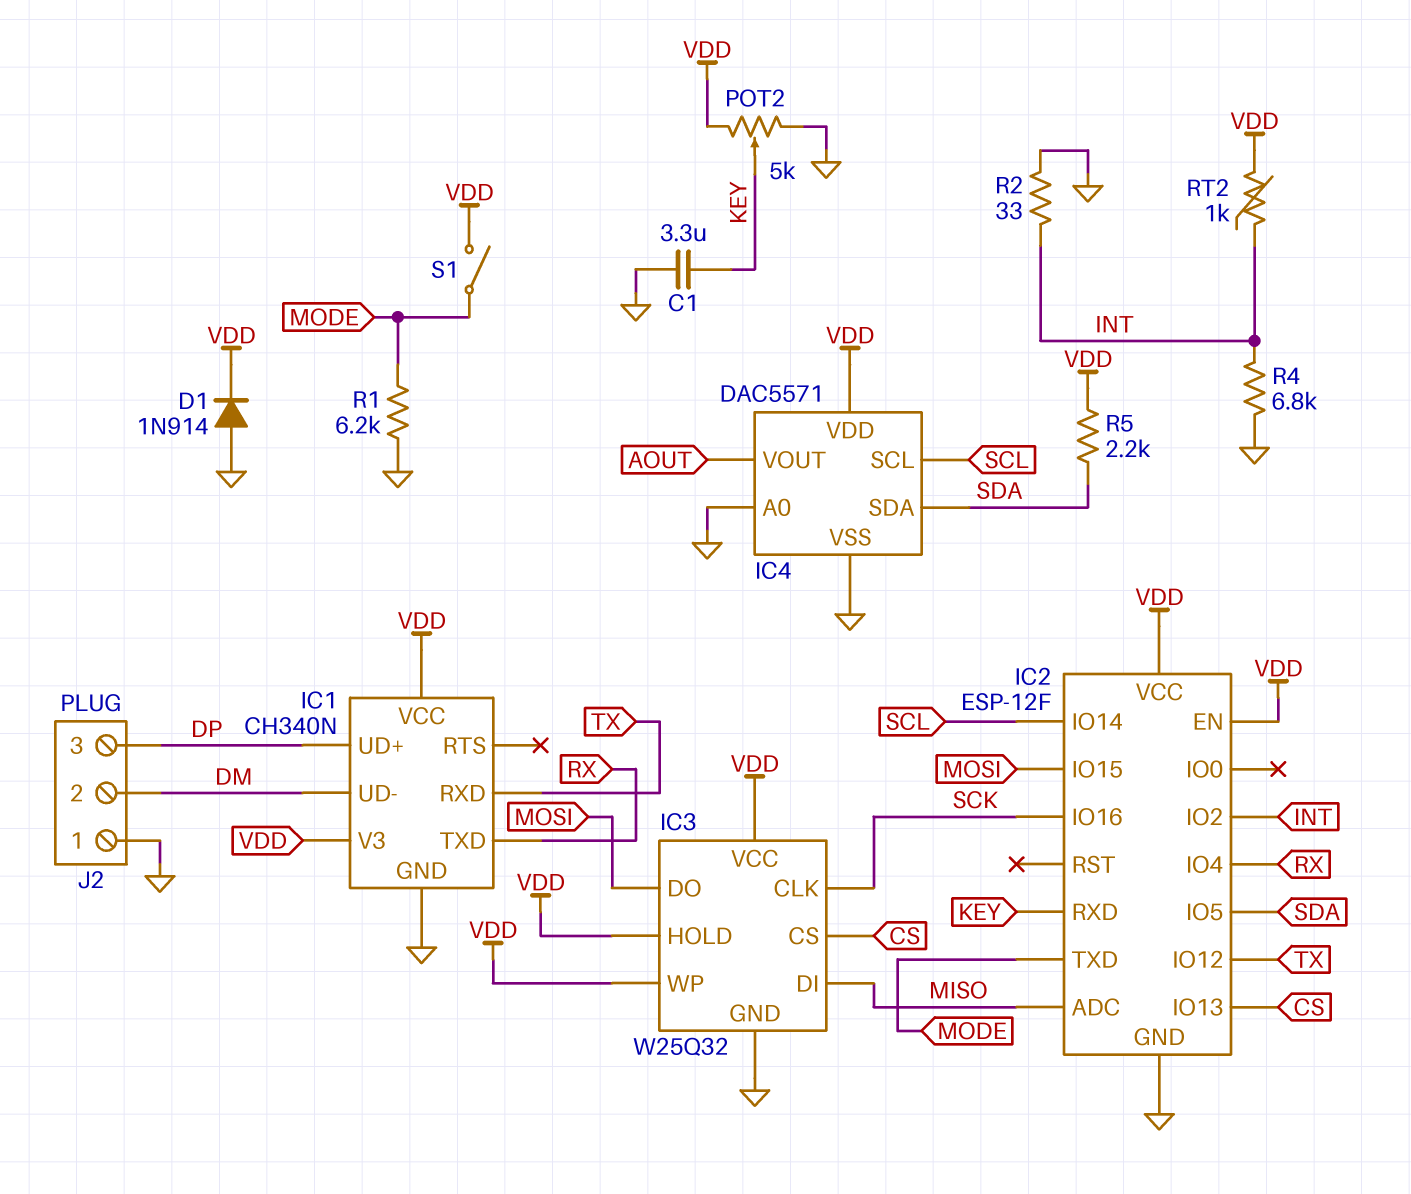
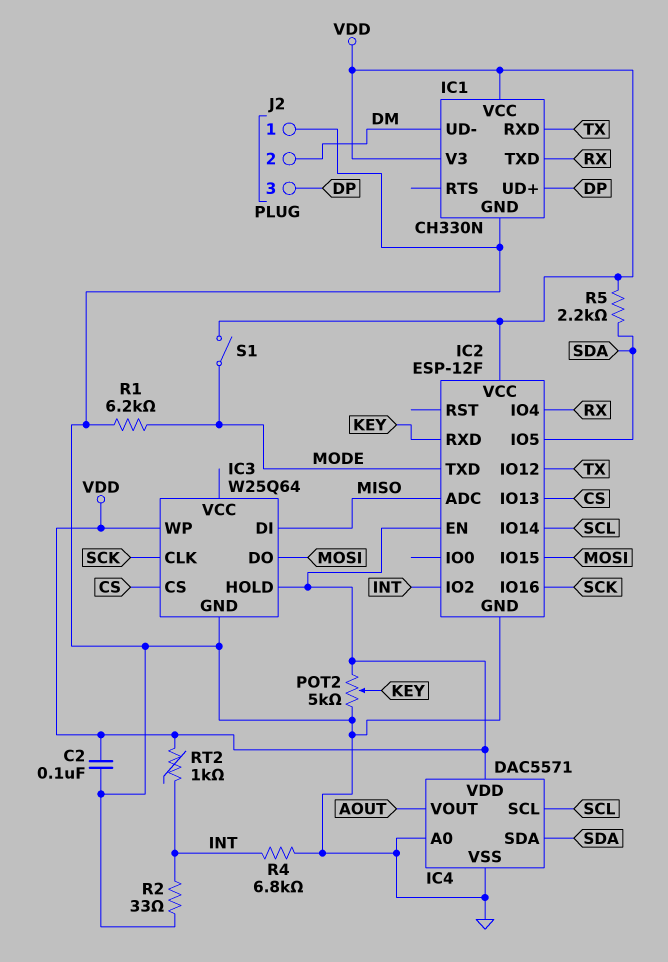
C1: 3.3uF (GND, KEY) -> none
C2: none -> 100nF (GND, VDD)
D1: diode 1N914 (A GND, K VDD) -> none
IC1: CH340N -> CH330N
IC3: W25Q32 -> W25Q64
IC3 pin VCC: VDD -> none

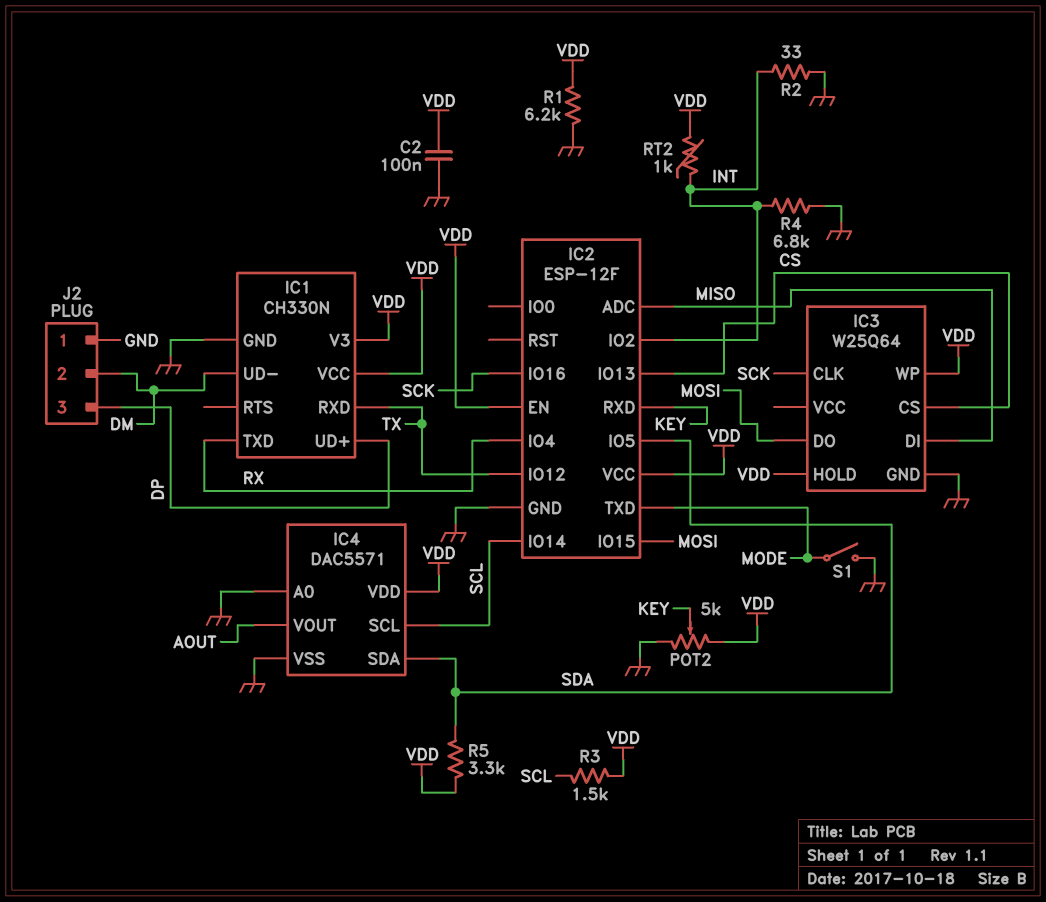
R1: 6.2k (GND, MODE) -> 6.2k (GND, VDD)
R3: none -> 1.5k (SCL, VDD)
R5: 2.2k (SDA, VDD) -> 3.3k (SDA, VDD)
S1: switch (MODE, VDD) -> switch (GND, MODE)

